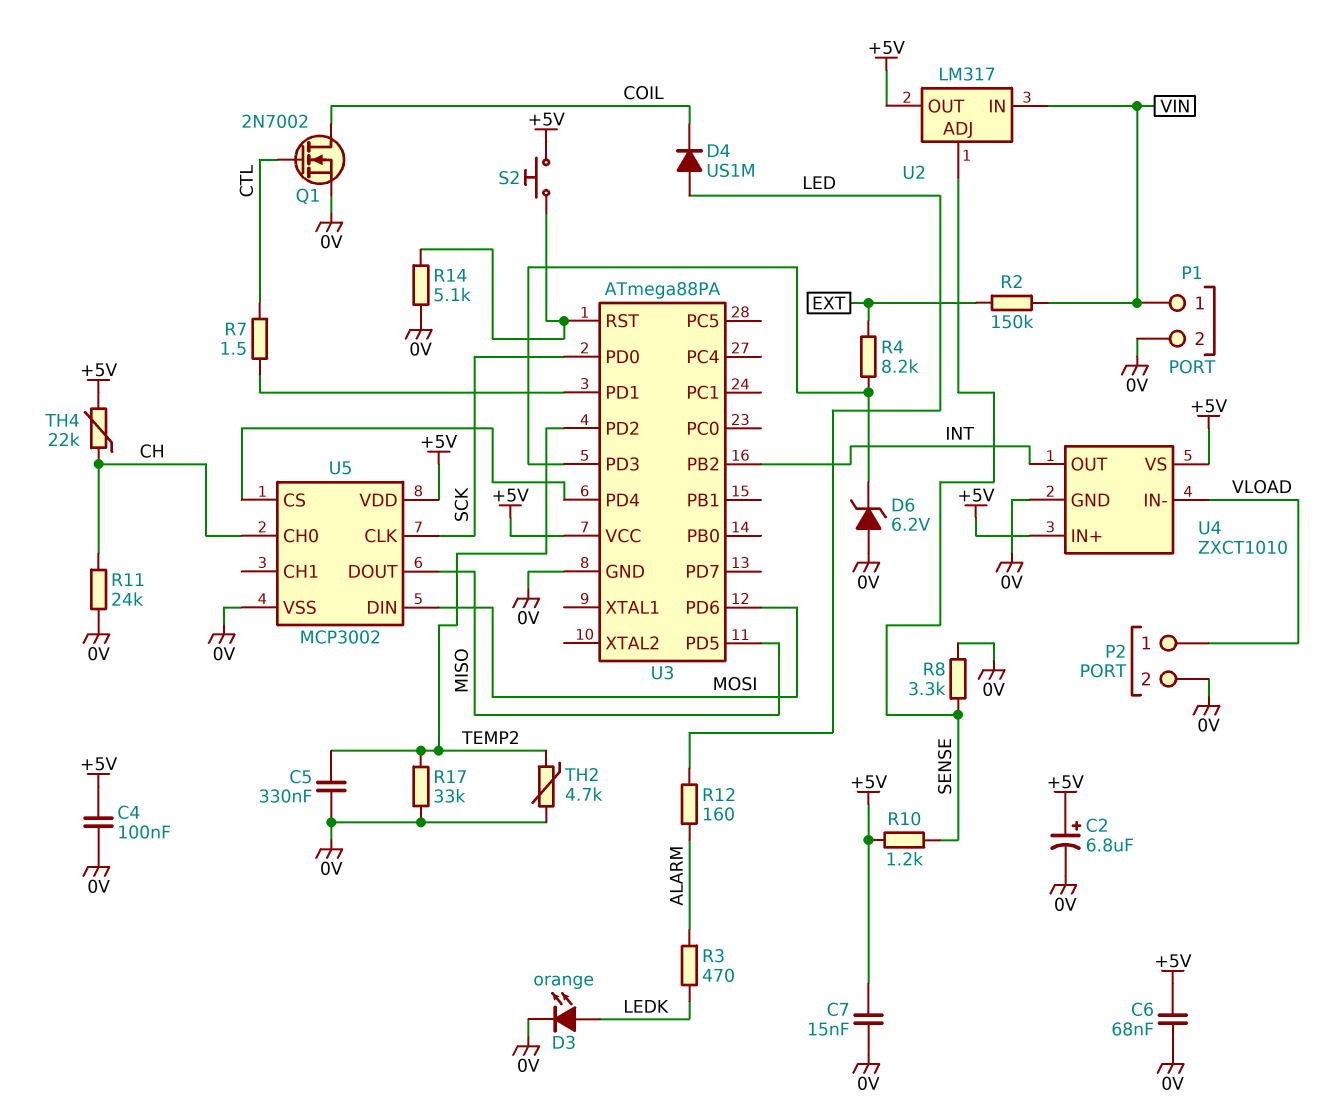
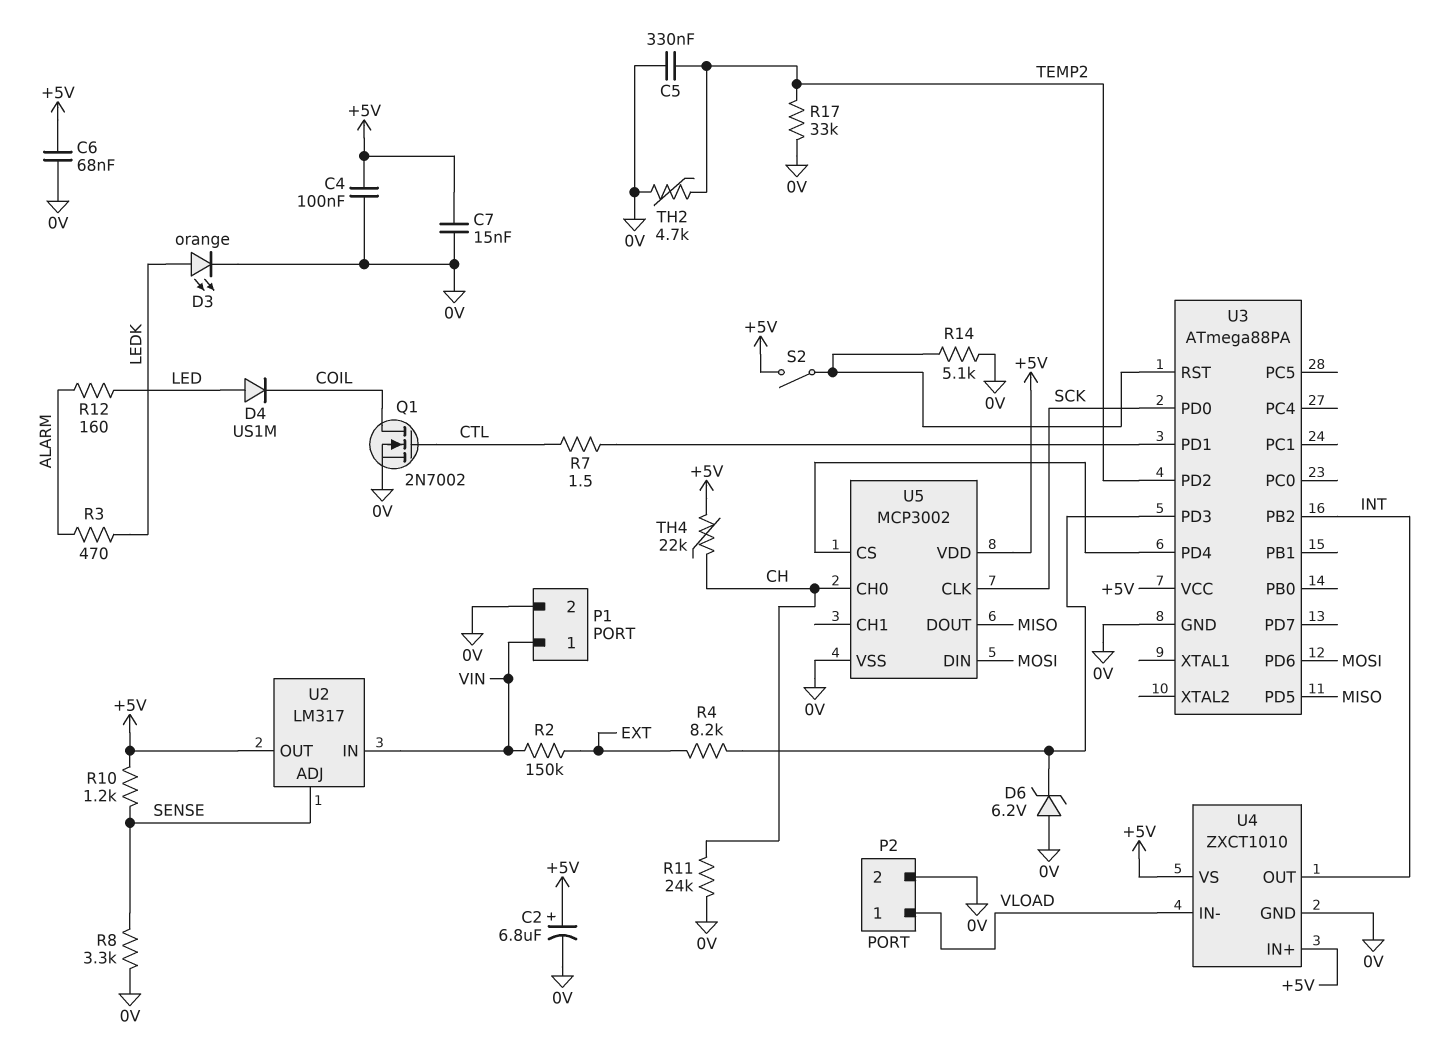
S2: button (+5V, U3/RST) -> switch (+5V, U3/RST)

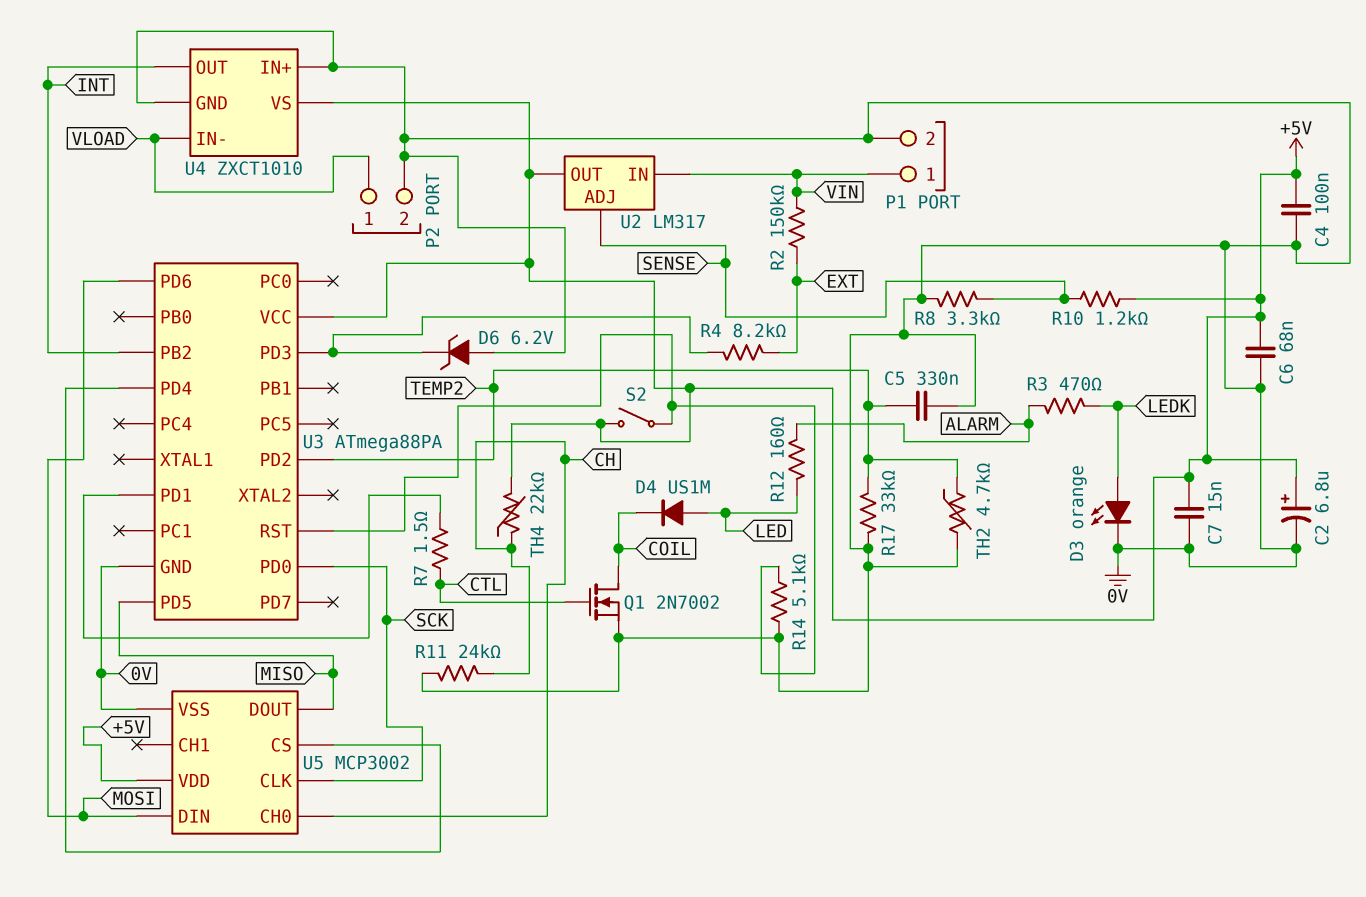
U4 pin IN+: +5V -> 0V

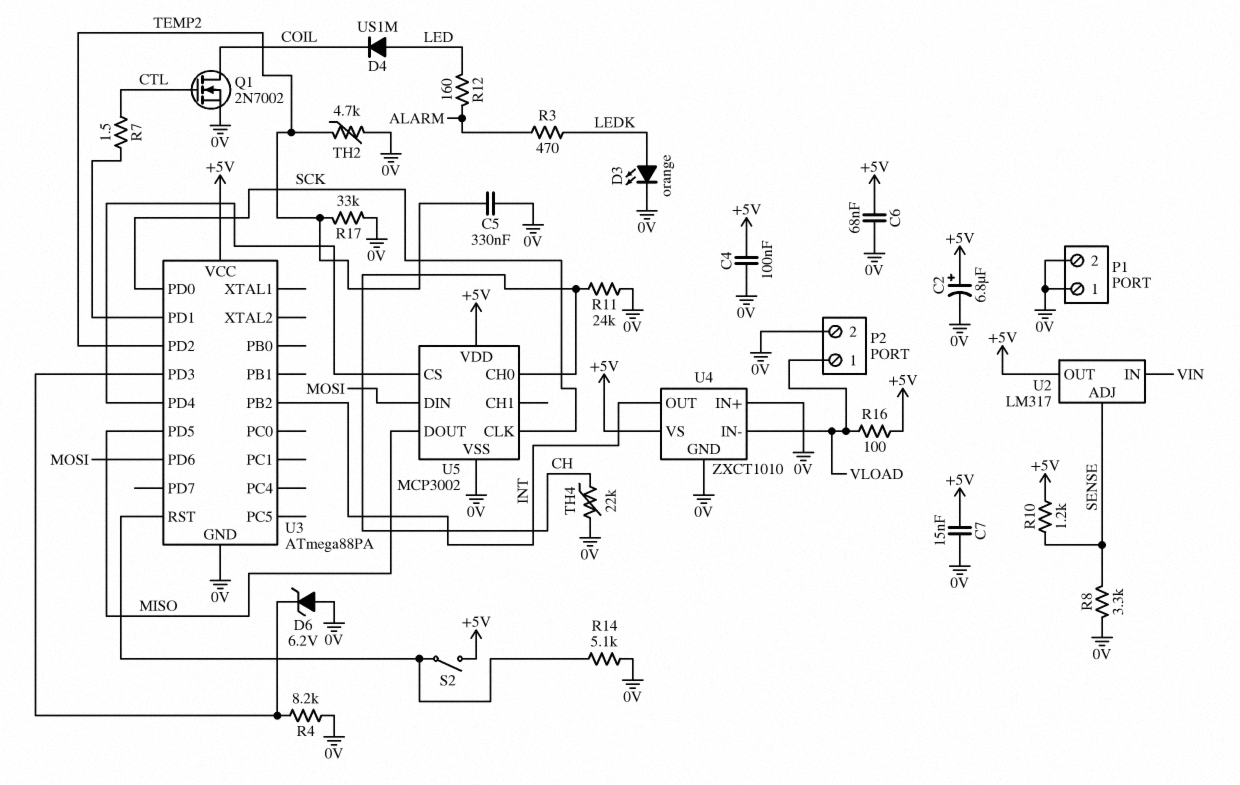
P1 pin 1: VIN -> 0V
R2: 150k (EXT, VIN) -> none
R4: 8.2k (EXT, U3/PD3) -> 8.2k (0V, U3/PD3)
R16: none -> 100 (+5V, VLOAD)
TH4: 22k (+5V, CH) -> 22k (0V, CH)

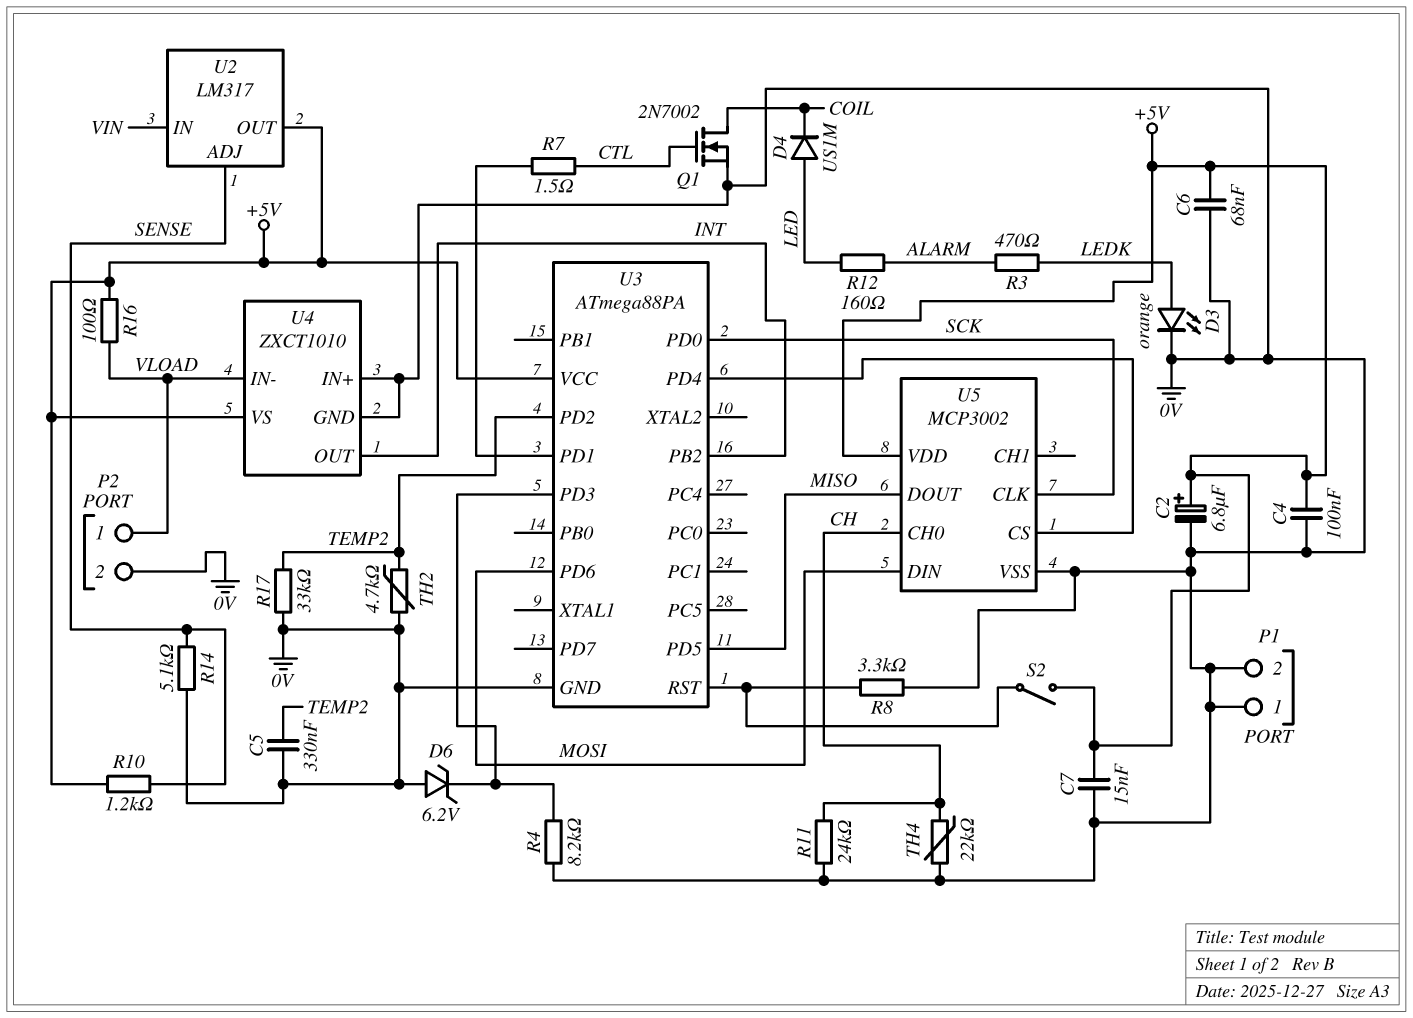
R8: 3.3k (0V, SENSE) -> 3.3k (0V, U3/RST)
R14: 5.1k (0V, U3/RST) -> 5.1k (0V, SENSE)

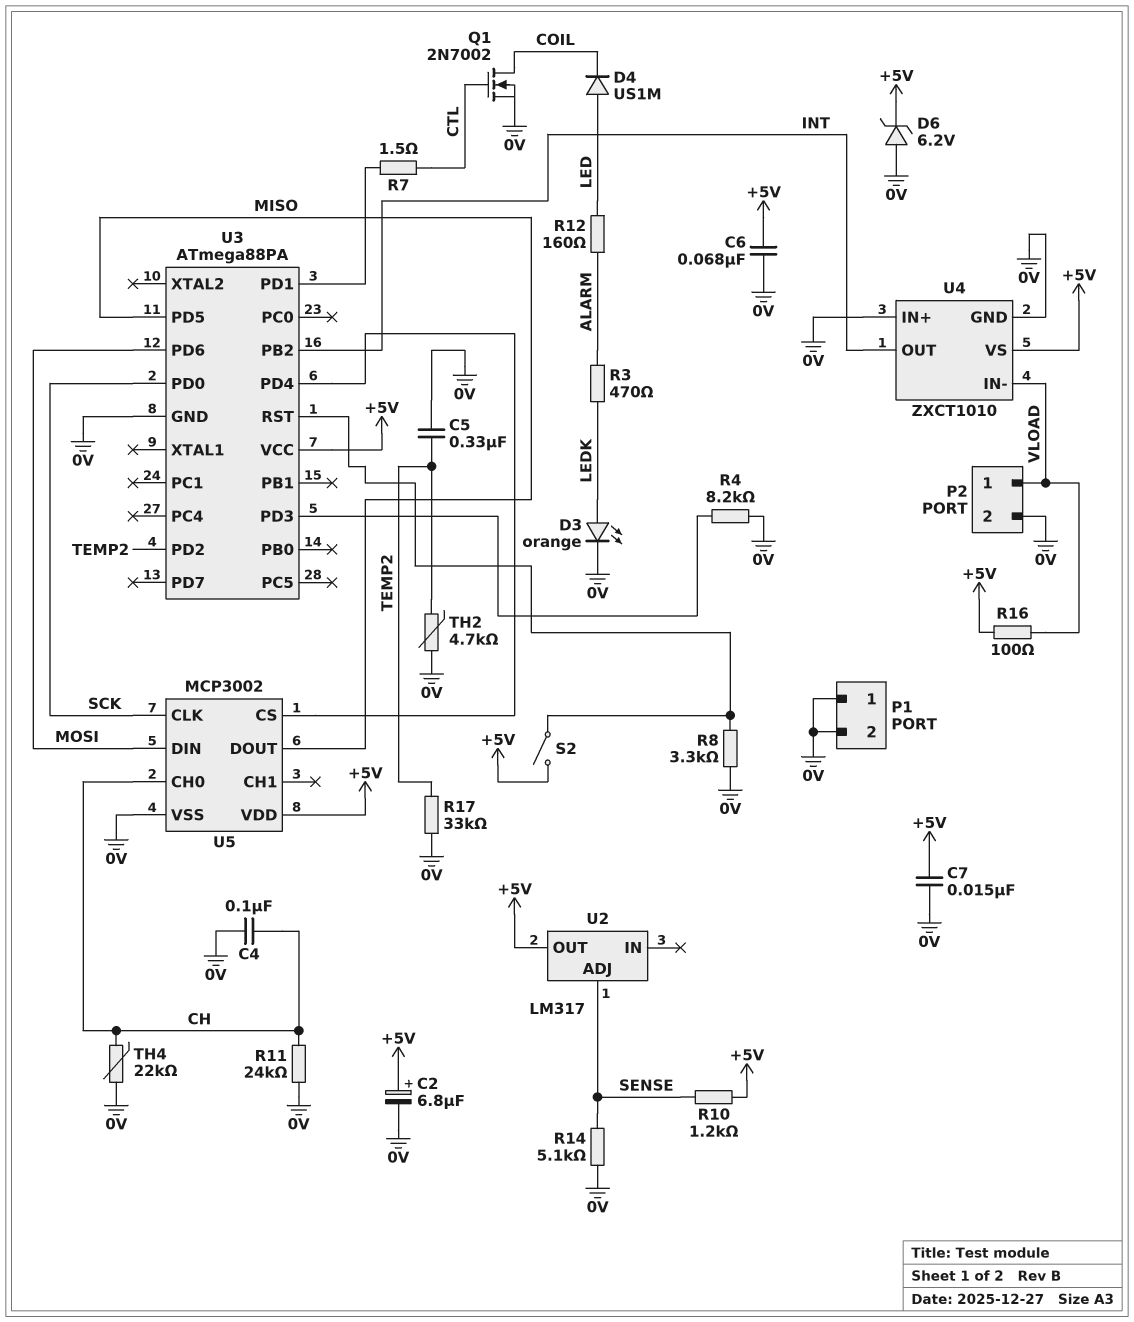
C4: 100nF (+5V, 0V) -> 100nF (0V, CH)
D6: zener 6.2V (A 0V, K U3/PD3) -> zener 6.2V (A 0V, K +5V)
U2 pin IN: VIN -> none

